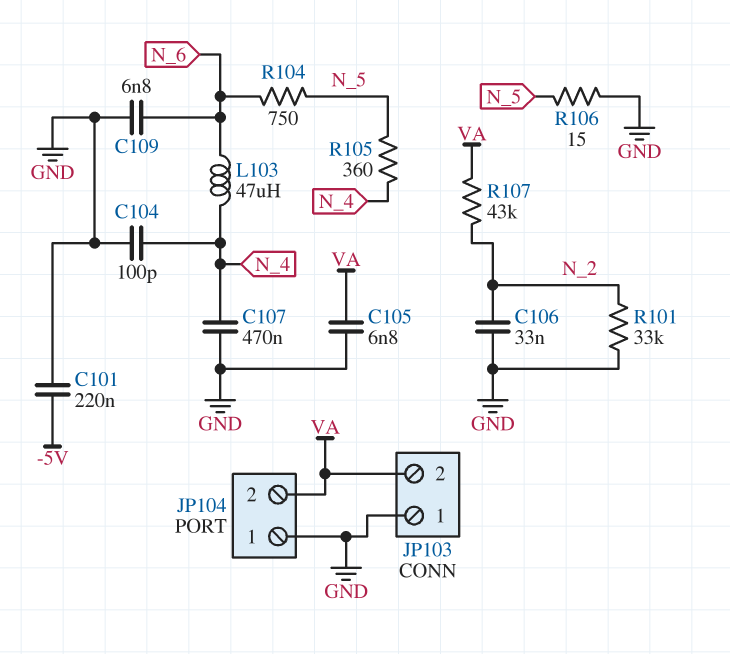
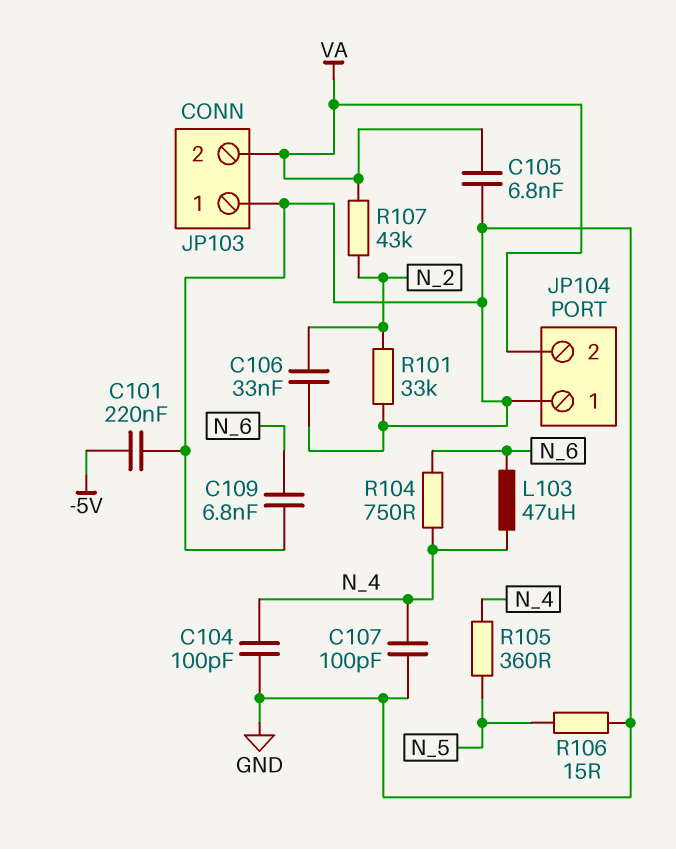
C107: 470nF (GND, N_4) -> 100pF (GND, N_4)
R104: 750 (N_5, N_6) -> 750 (N_4, N_6)

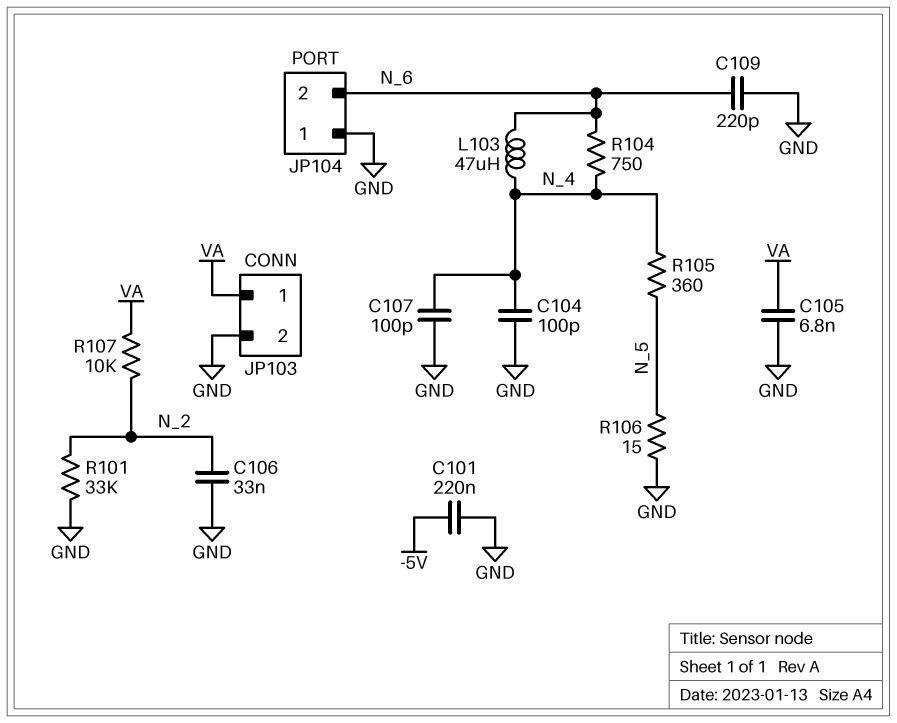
C109: 6.8nF (GND, N_6) -> 220pF (GND, N_6)
JP103 pin 1: GND -> VA
JP103 pin 2: VA -> GND
JP104 pin 2: VA -> N_6
R107: 43k (N_2, VA) -> 10k (N_2, VA)

